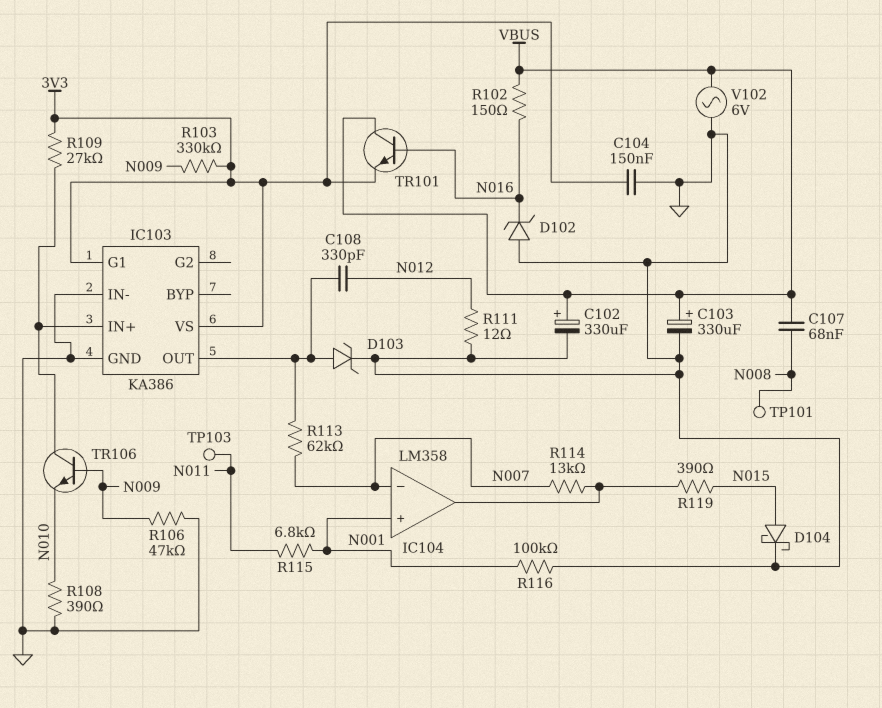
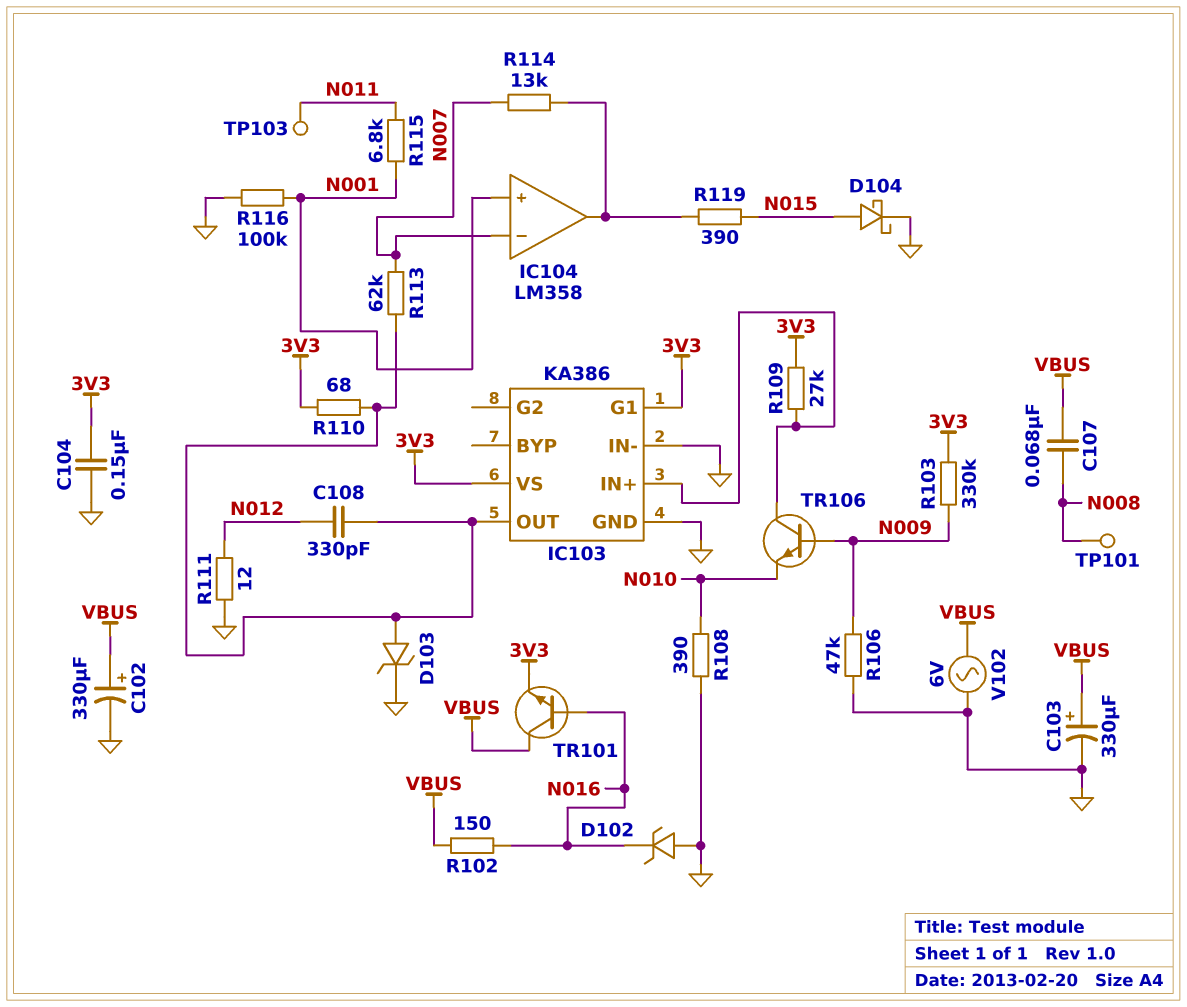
R110: none -> 68 (3V3, IC103/OUT)

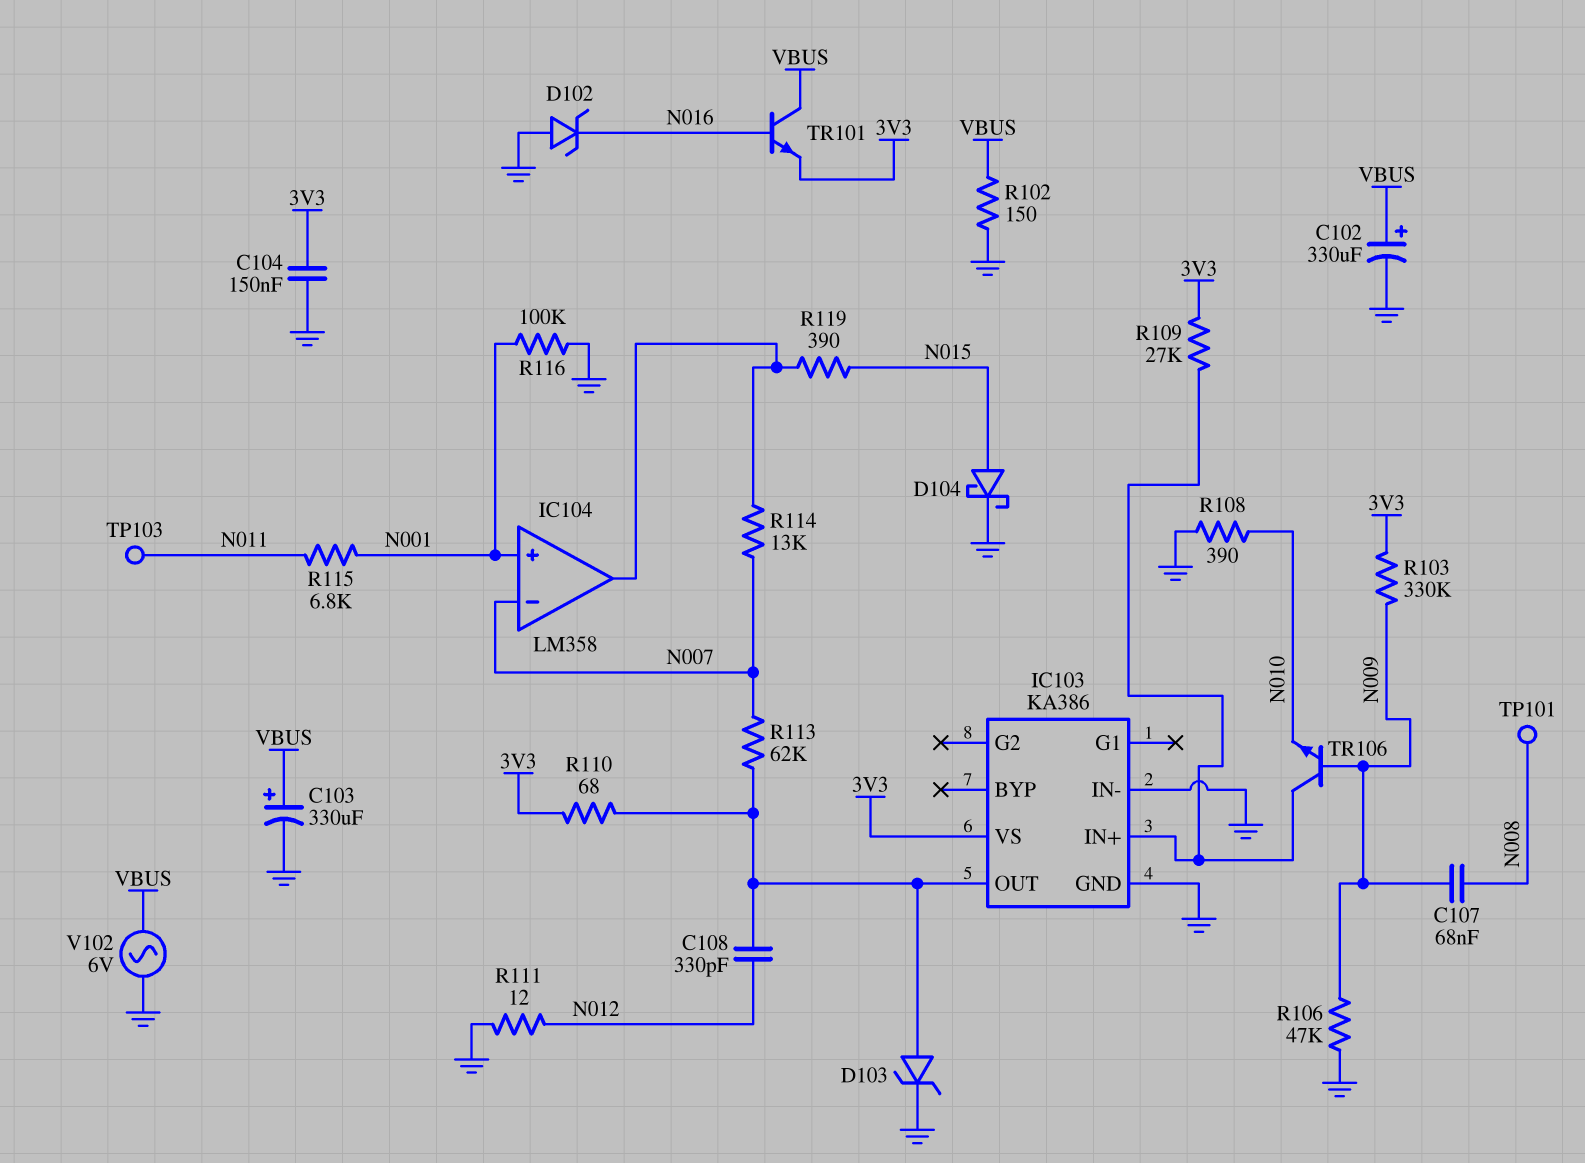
C107: 68nF (N008, VBUS) -> 68nF (N008, N009)
IC103 pin G1: 3V3 -> none
R102: 150 (N016, VBUS) -> 150 (GND, VBUS)

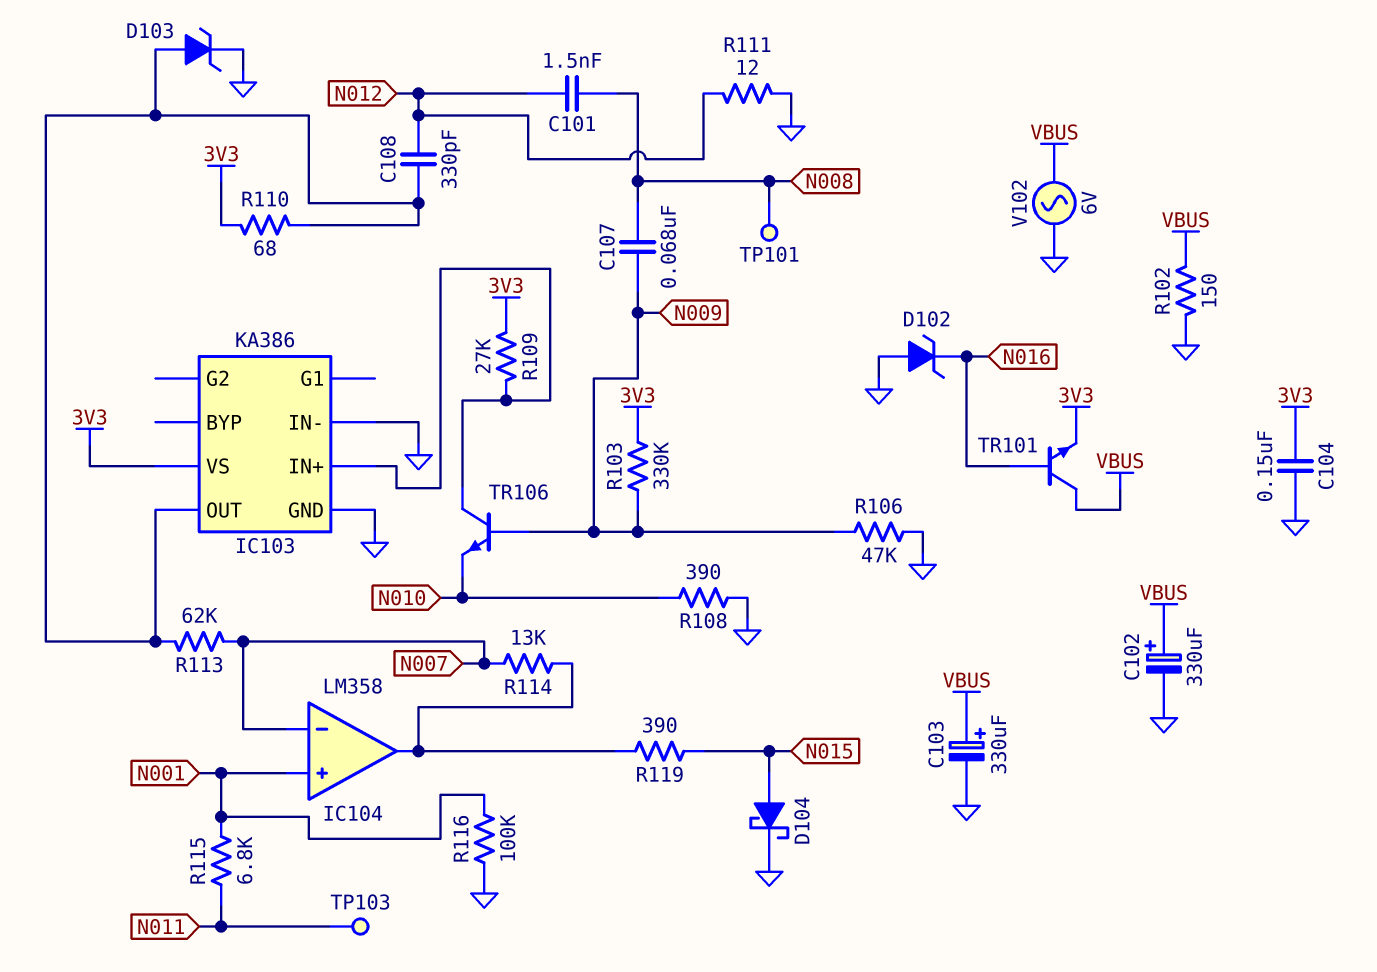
C101: none -> 1.5nF (N008, N012)

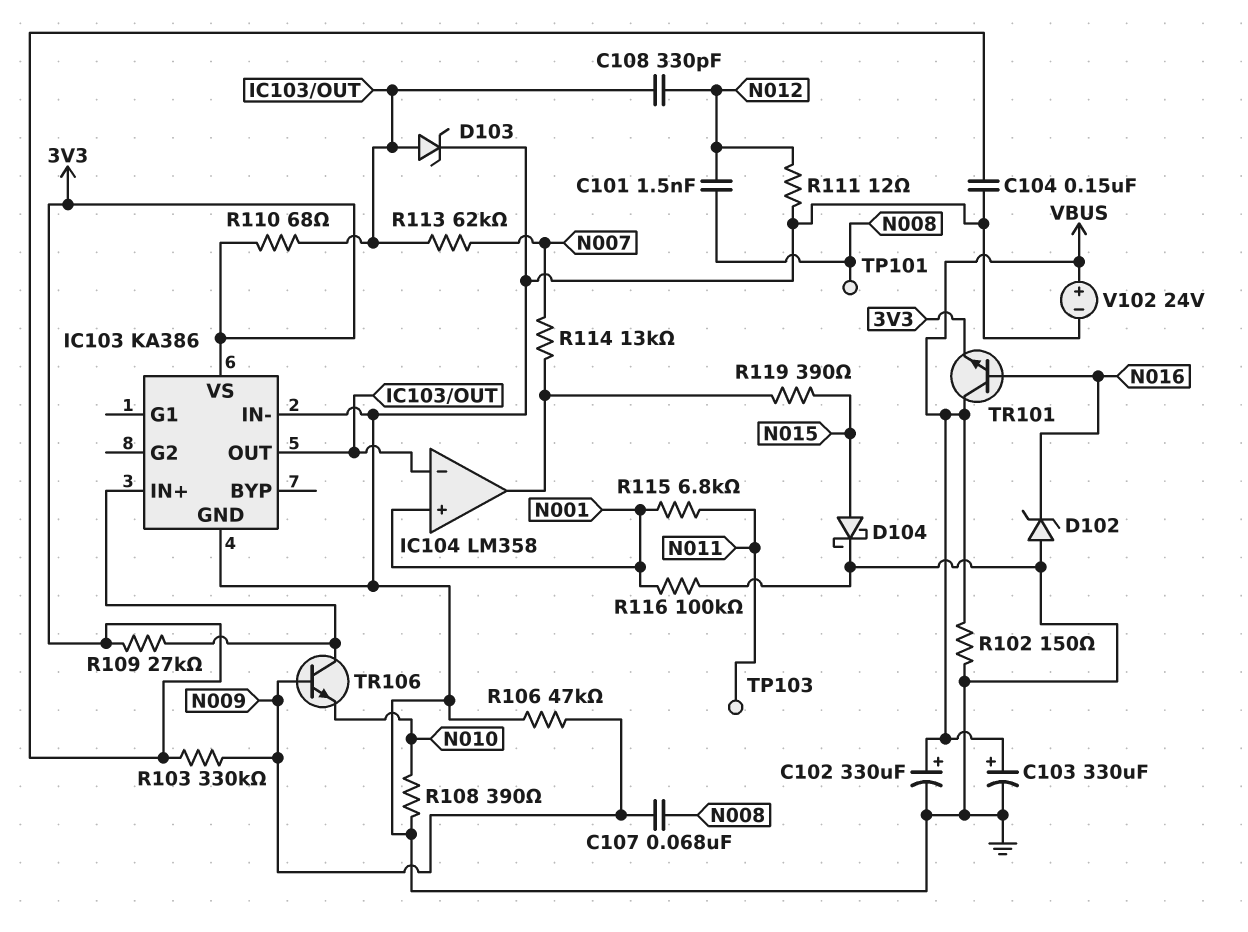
IC104 pin in-: N007 -> IC103/OUT
V102: AC 6V (GND, VBUS) -> 24V (plus VBUS, minus GND)

